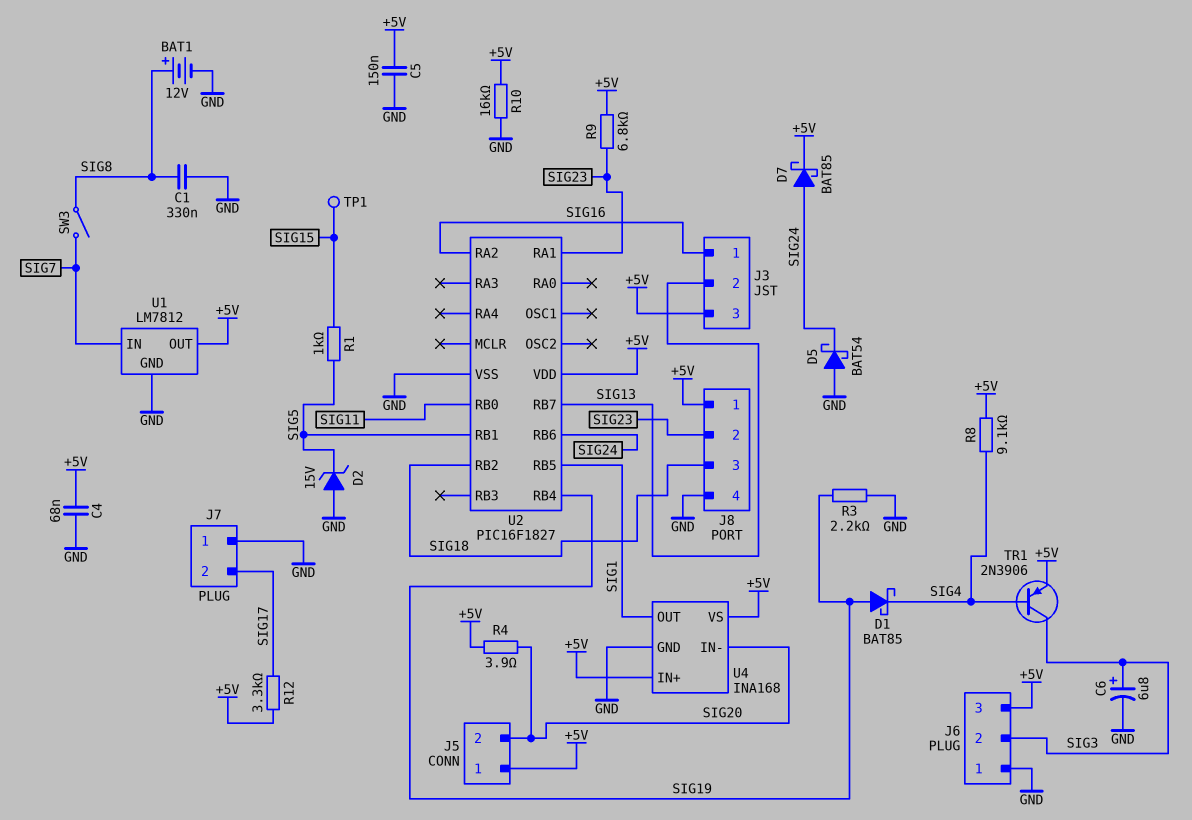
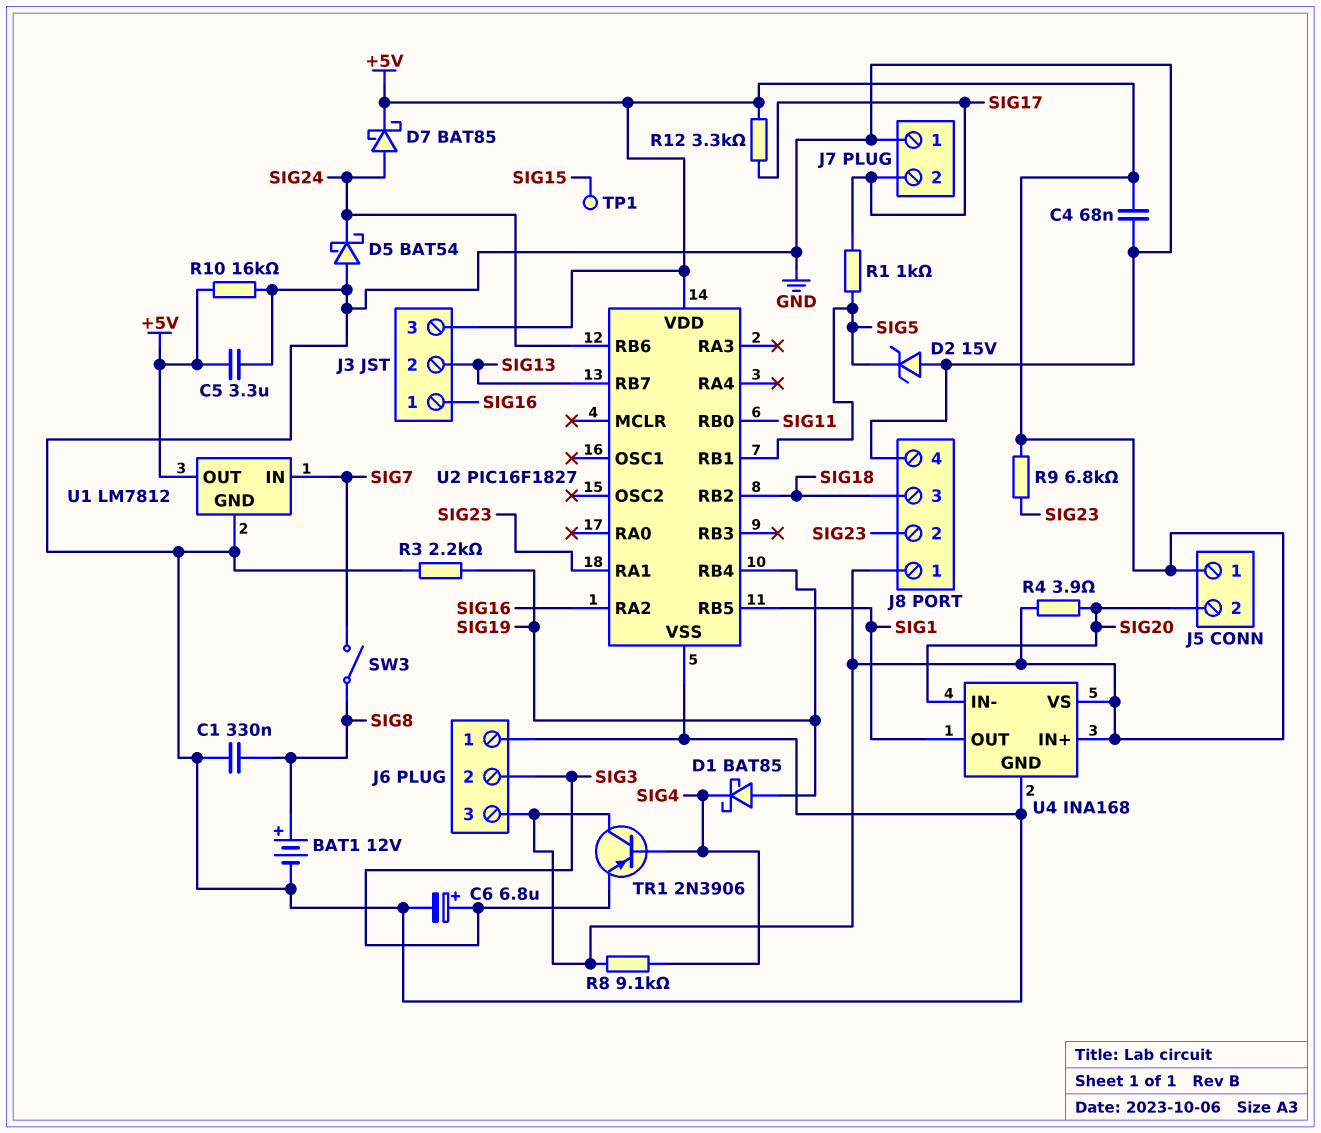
C5: 150nF (+5V, GND) -> 3.3uF (+5V, GND)
R1: 1k (SIG5, SIG15) -> 1k (SIG5, SIG17)
TR1: PNP 2N3906 (B SIG4, C SIG3, E +5V) -> PNP 2N3906 (B SIG4, C +5V, E SIG3)

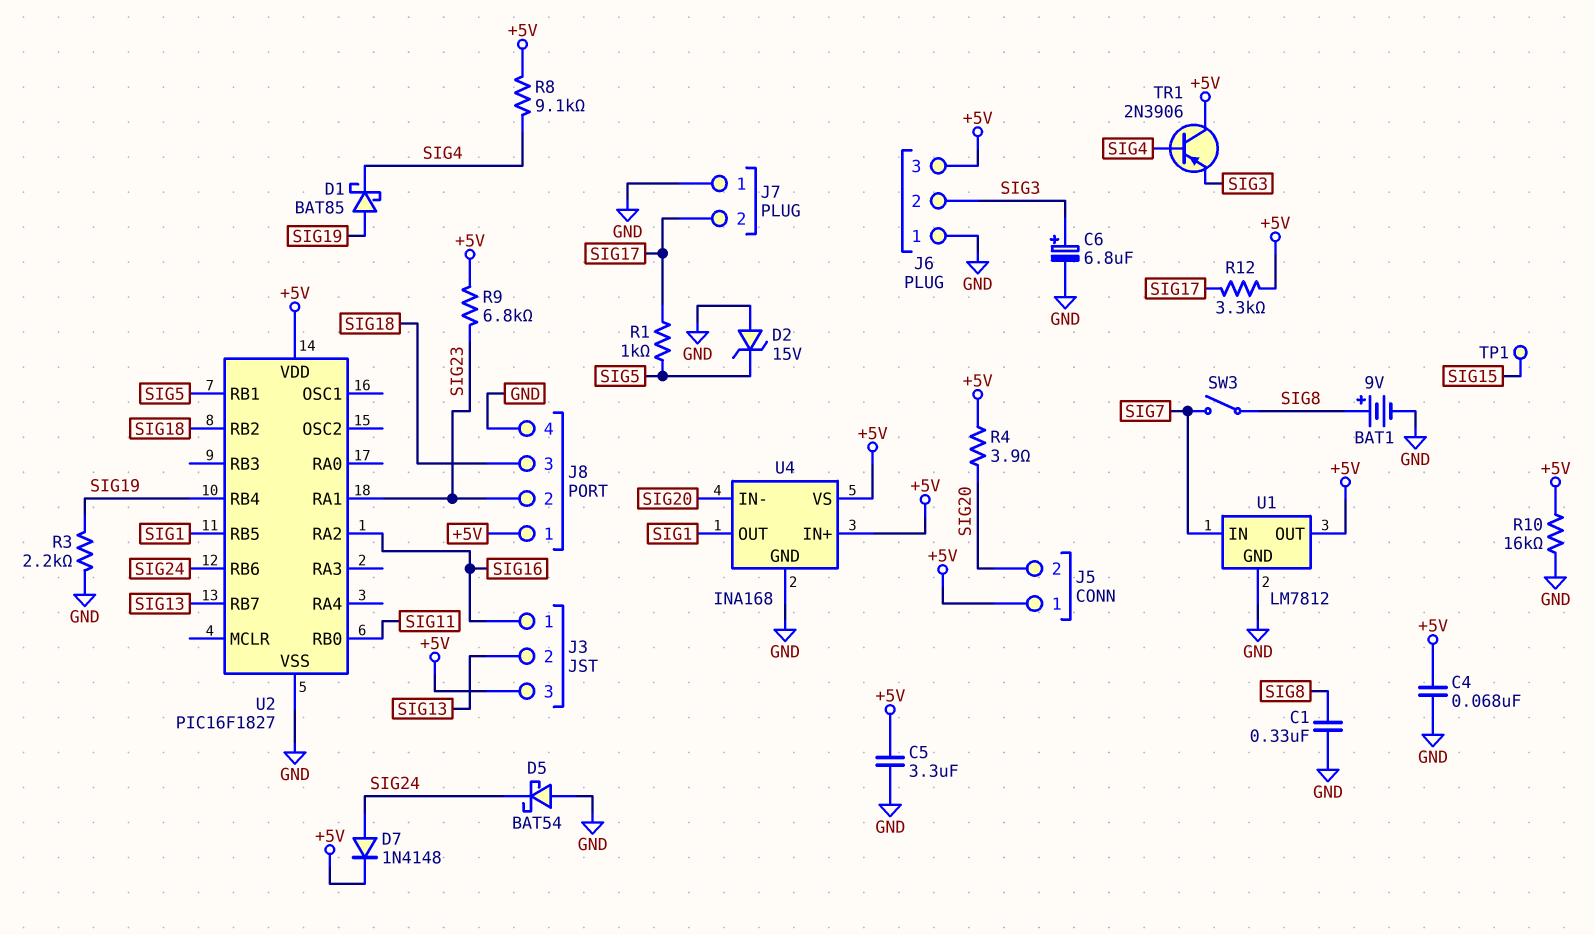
BAT1: 12V (plus SIG8, minus GND) -> 9V (plus SIG8, minus GND)
D7: schottky BAT85 (A SIG24, K +5V) -> diode 1N4148 (A SIG24, K +5V)

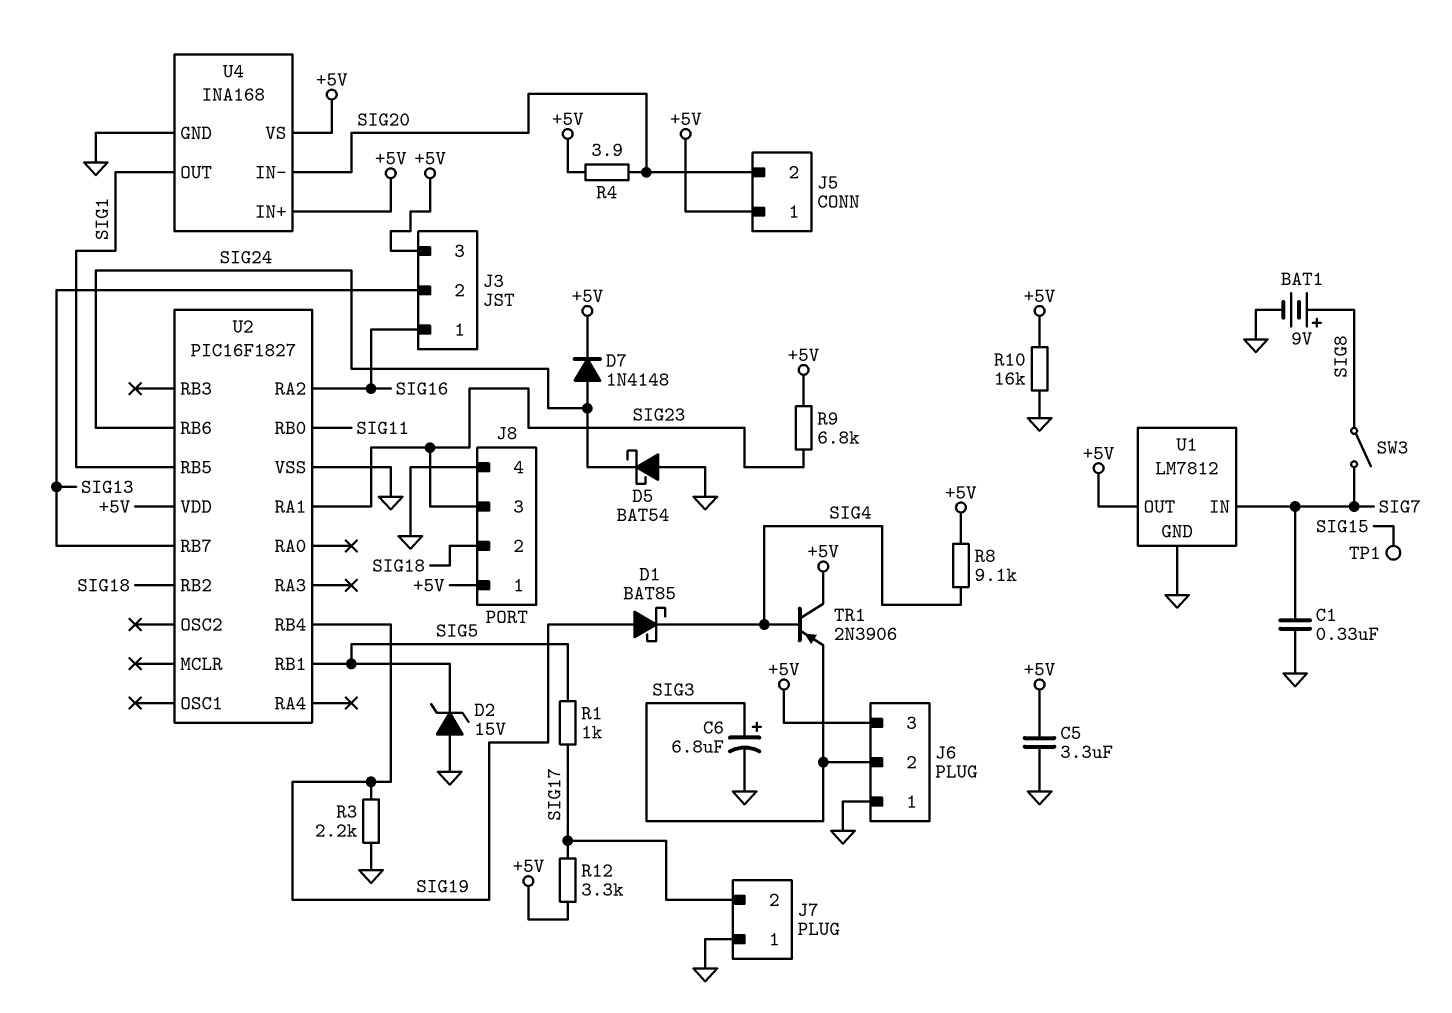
C1: 330nF (GND, SIG8) -> 330nF (GND, SIG7)
C4: 68nF (+5V, GND) -> none
J8 pin 2: SIG23 -> SIG18
J8 pin 3: SIG18 -> SIG23

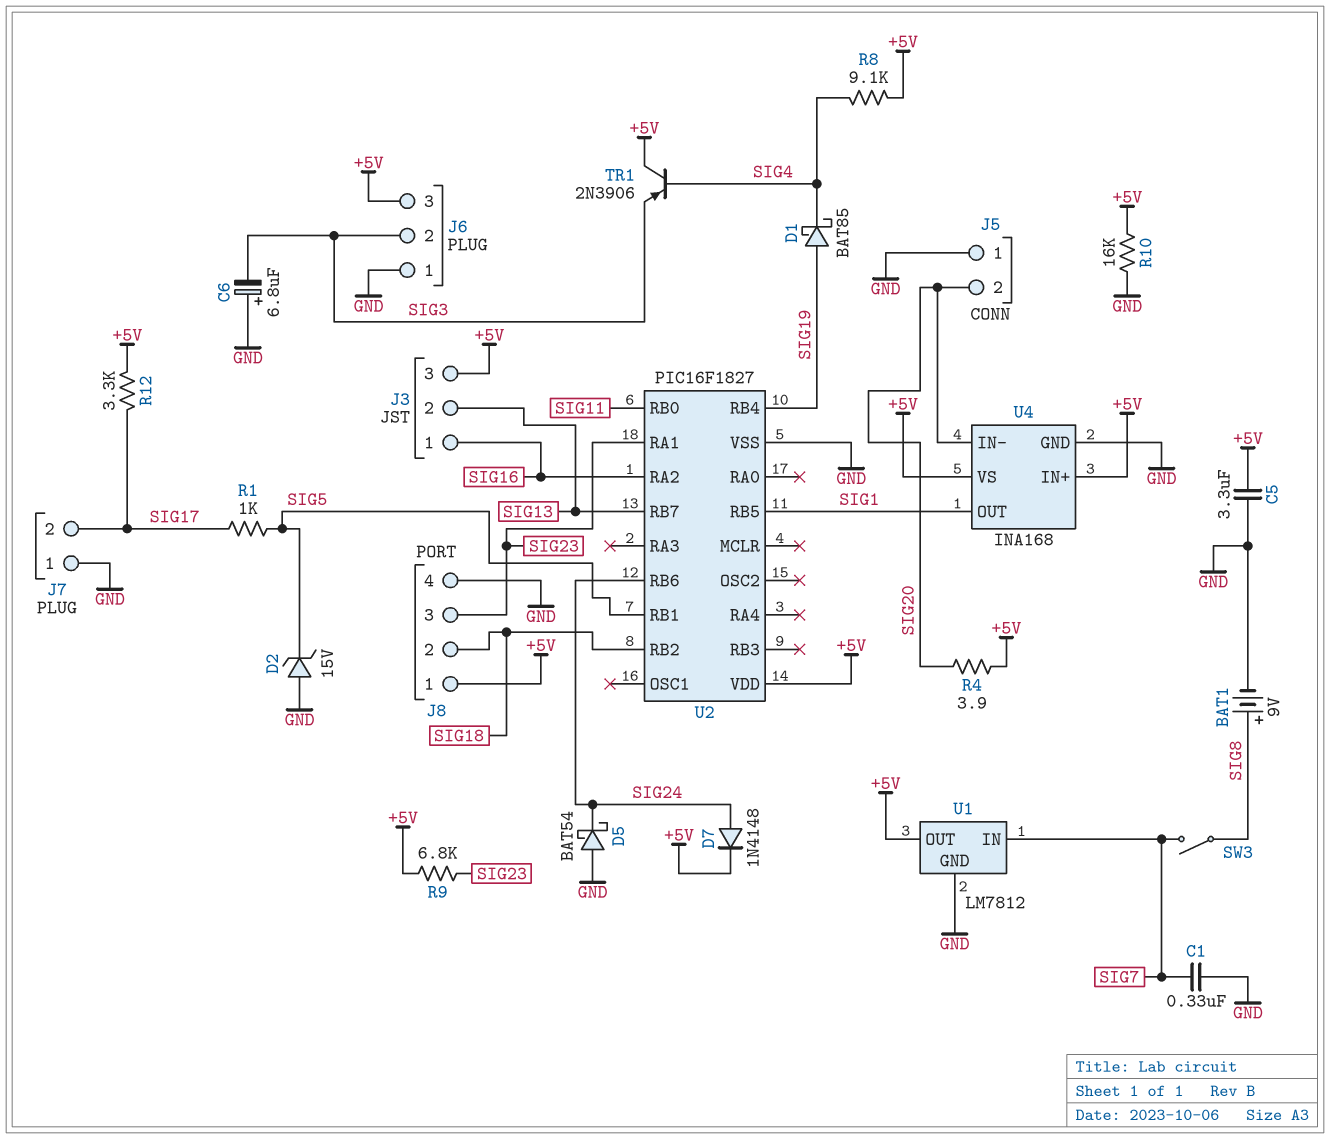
C6: 6.8uF (plus SIG3, minus GND) -> 6.8uF (plus GND, minus SIG3)
J5 pin 1: +5V -> GND
R3: 2.2k (GND, SIG19) -> none
TP1: test point (SIG15) -> none

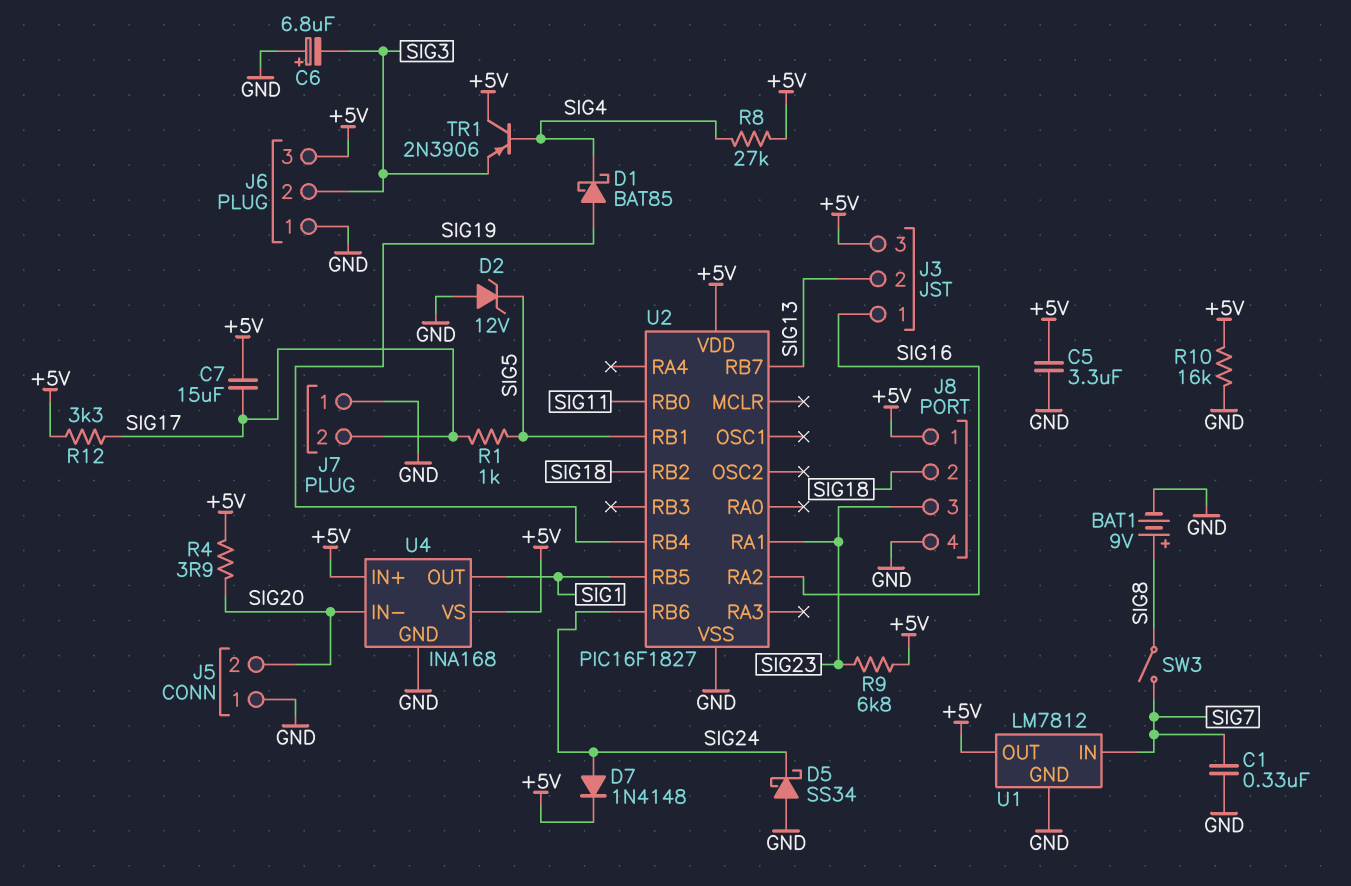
C7: none -> 15uF (+5V, SIG17)
D2: zener 15V (A GND, K SIG5) -> zener 12V (A GND, K SIG5)
D5: schottky BAT54 (A GND, K SIG24) -> schottky SS34 (A GND, K SIG24)
R8: 9.1k (+5V, SIG4) -> 27k (+5V, SIG4)

